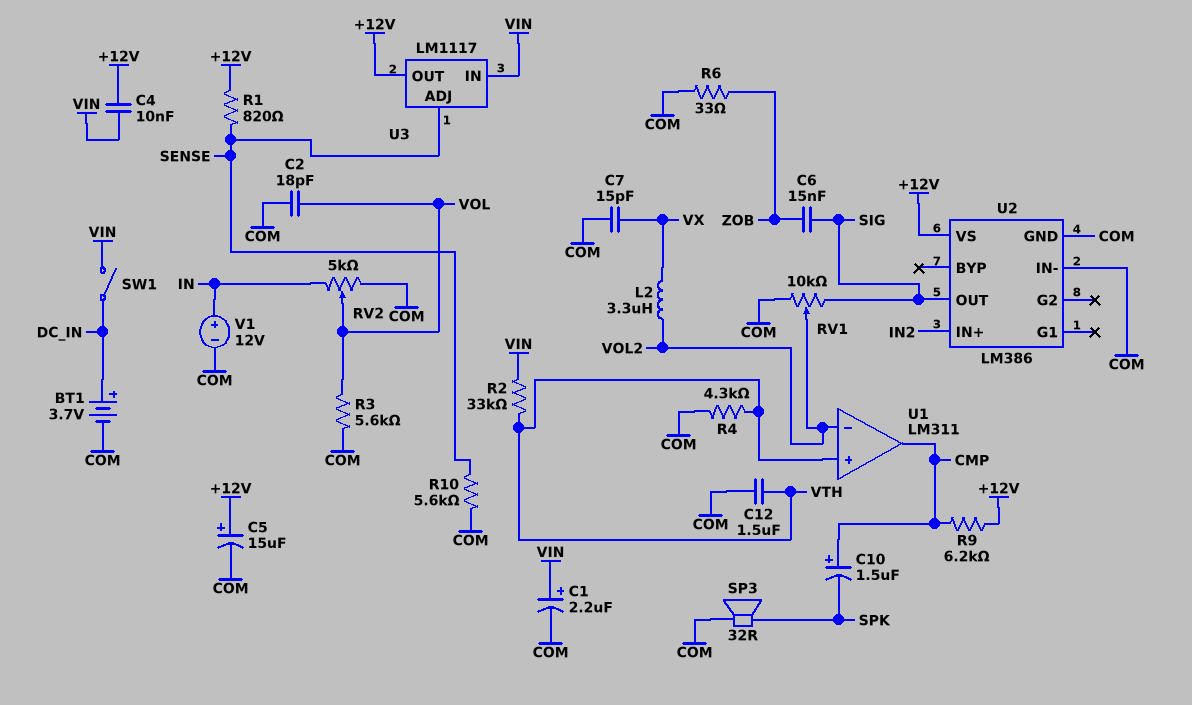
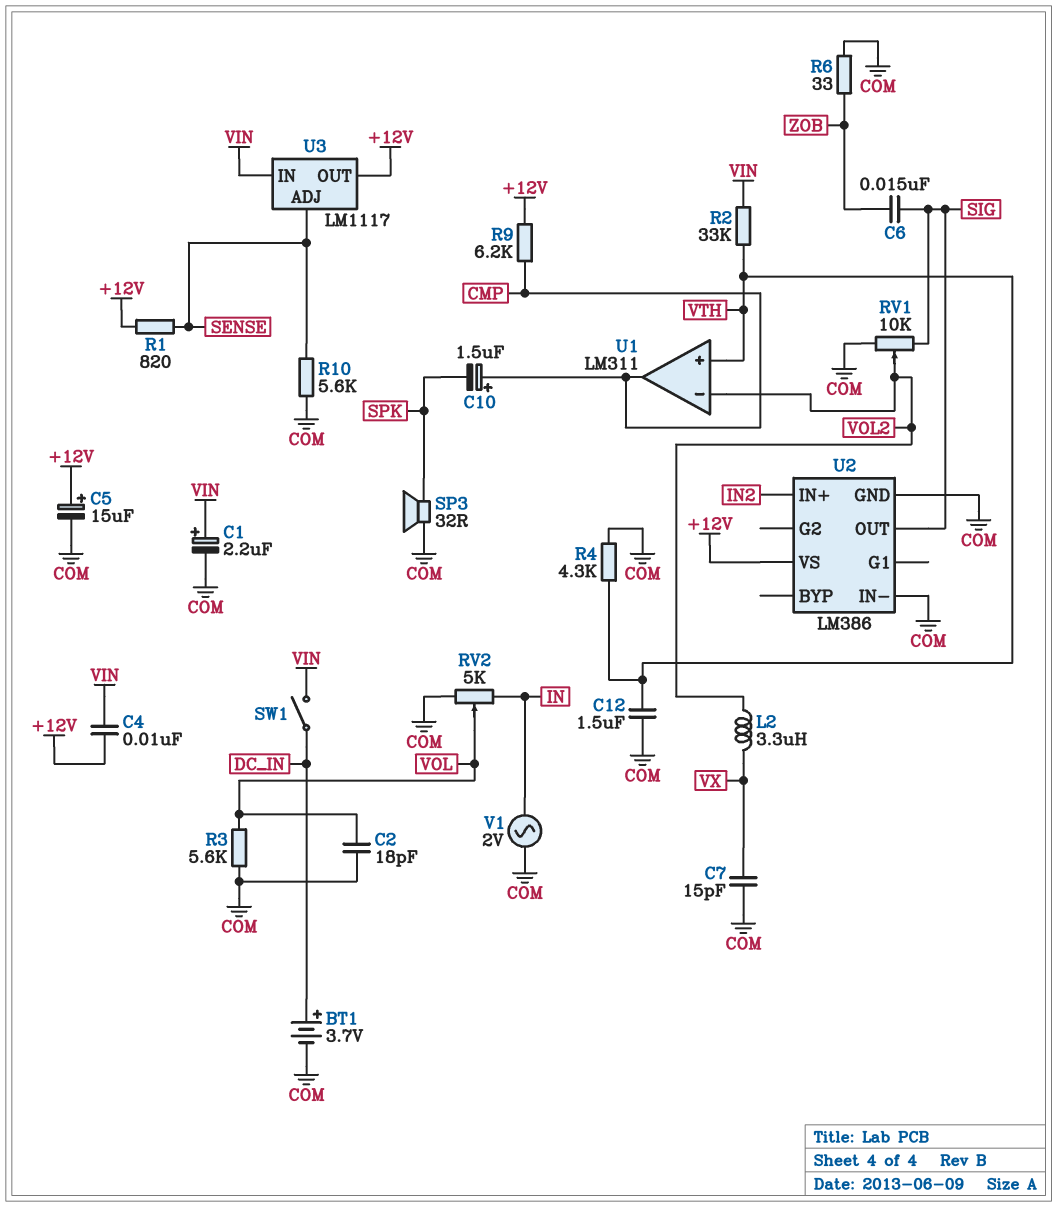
V1: 12V (plus IN, minus COM) -> AC 2V (COM, IN)

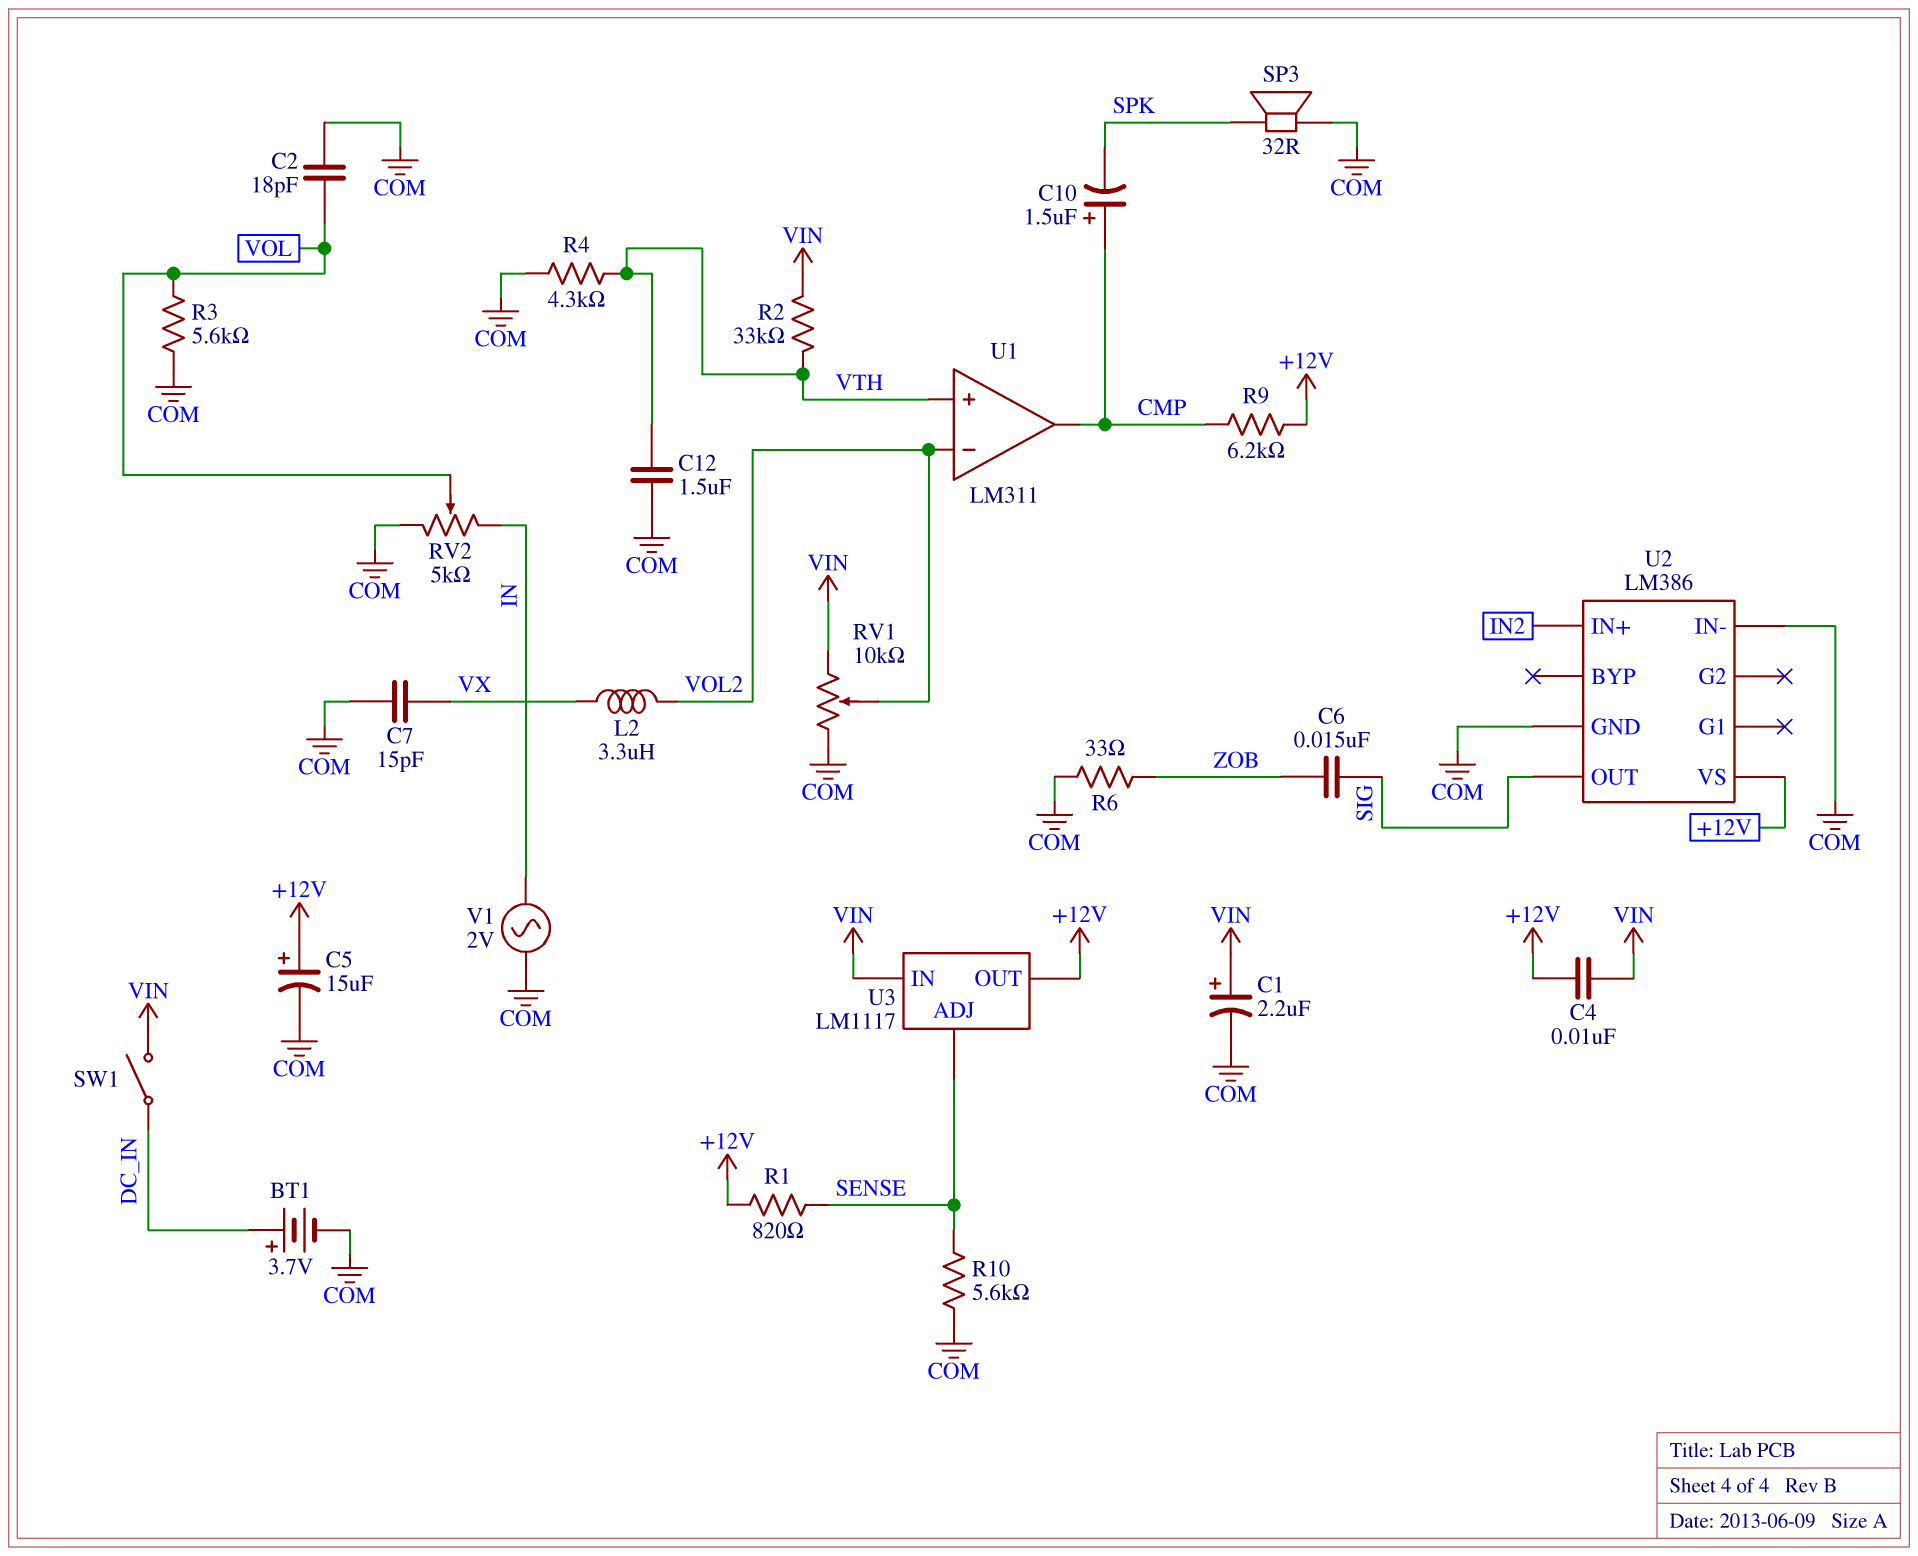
RV1: 10k (COM, SIG, wiper VOL2) -> 10k (COM, VIN, wiper VOL2)

